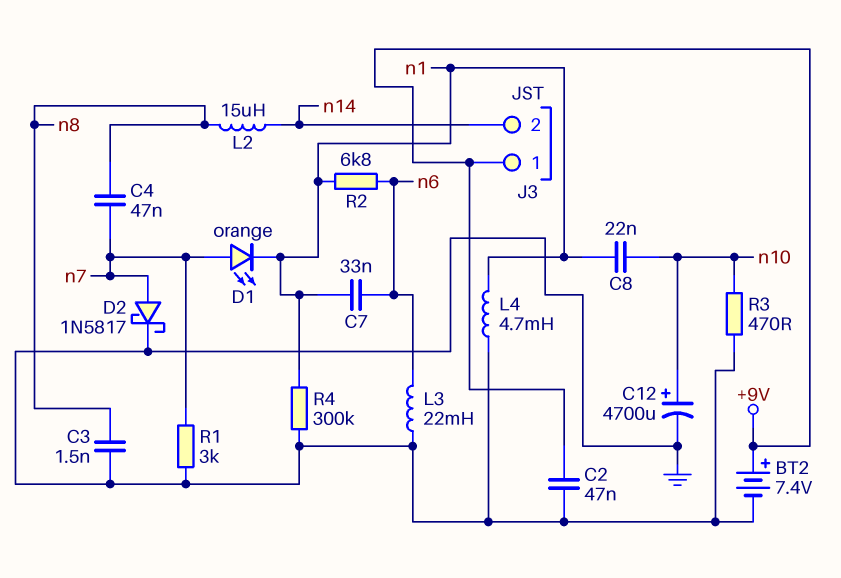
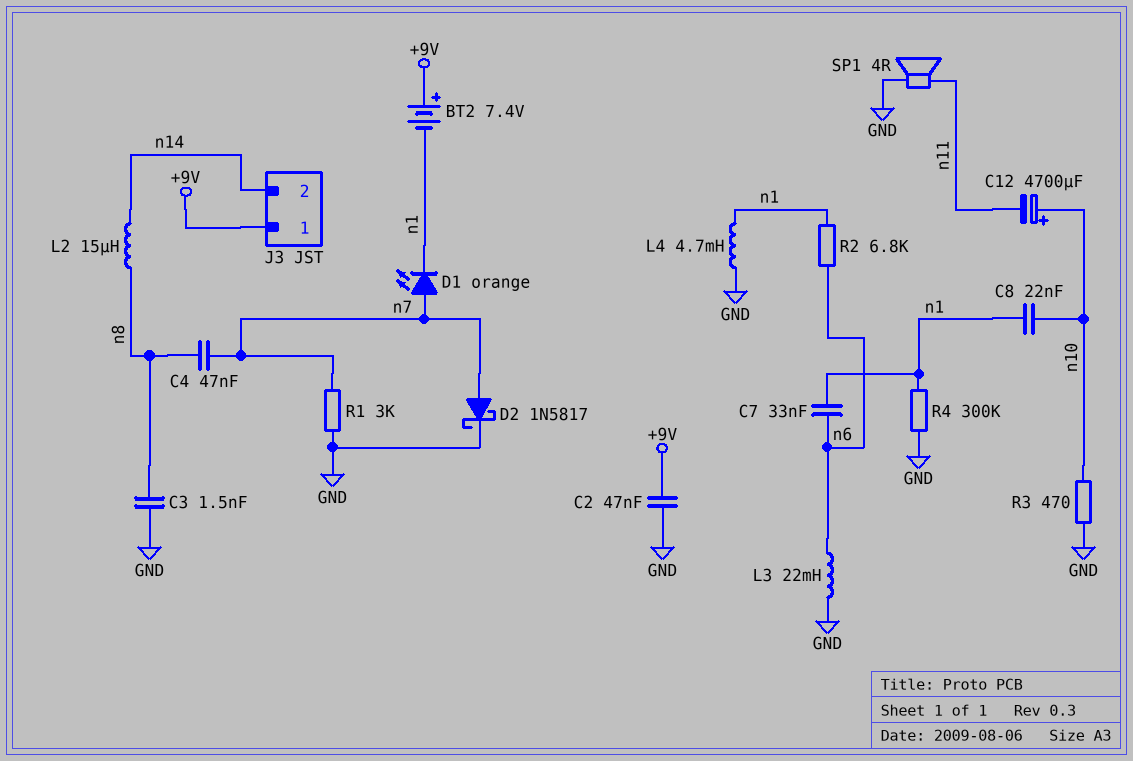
BT2: 7.4V (plus +9V, minus GND) -> 7.4V (plus +9V, minus n1)
C12: 4700uF (plus n10, minus GND) -> 4700uF (plus n10, minus n11)
SP1: none -> speaker 4R (GND, n11)

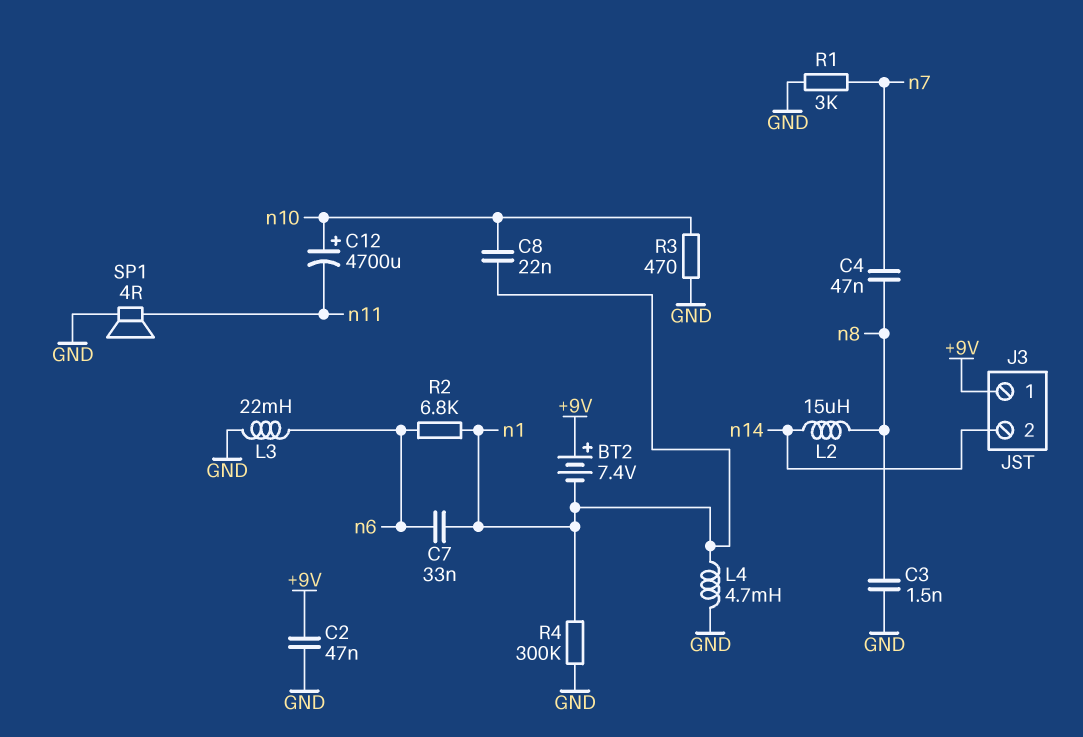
D1: LED orange (A n7, K n1) -> none
D2: schottky 1N5817 (A n7, K GND) -> none

